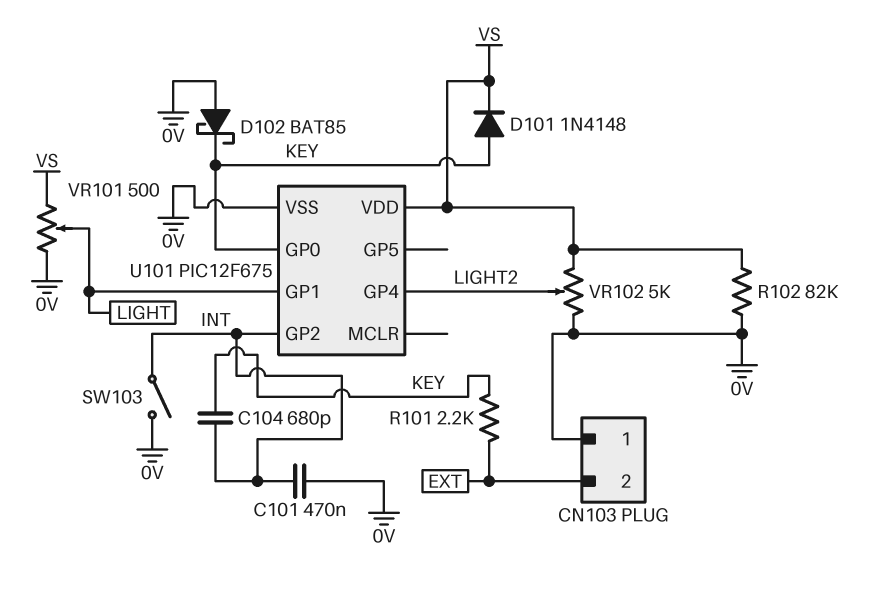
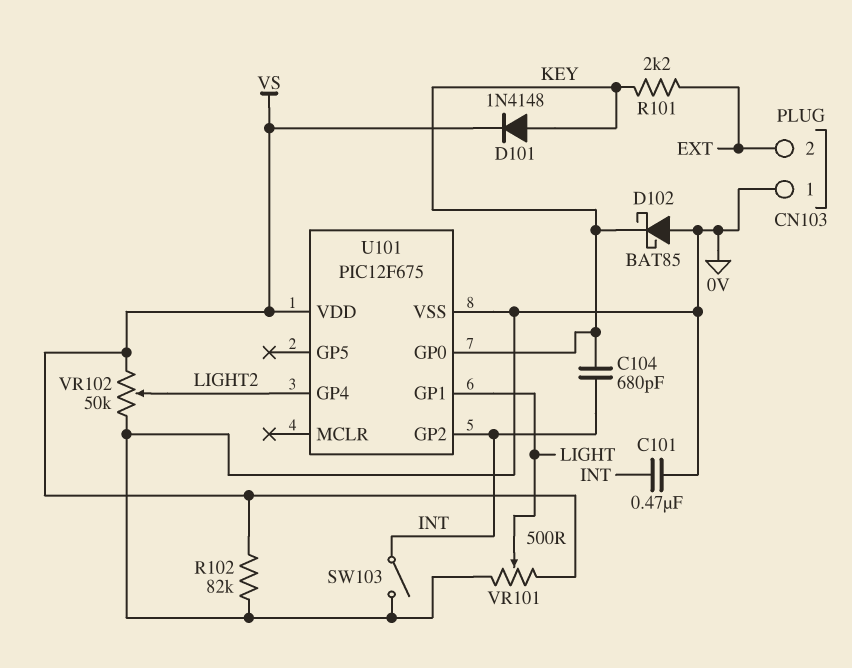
VR102: 5k (0V, VS, wiper LIGHT2) -> 50k (0V, VS, wiper LIGHT2)

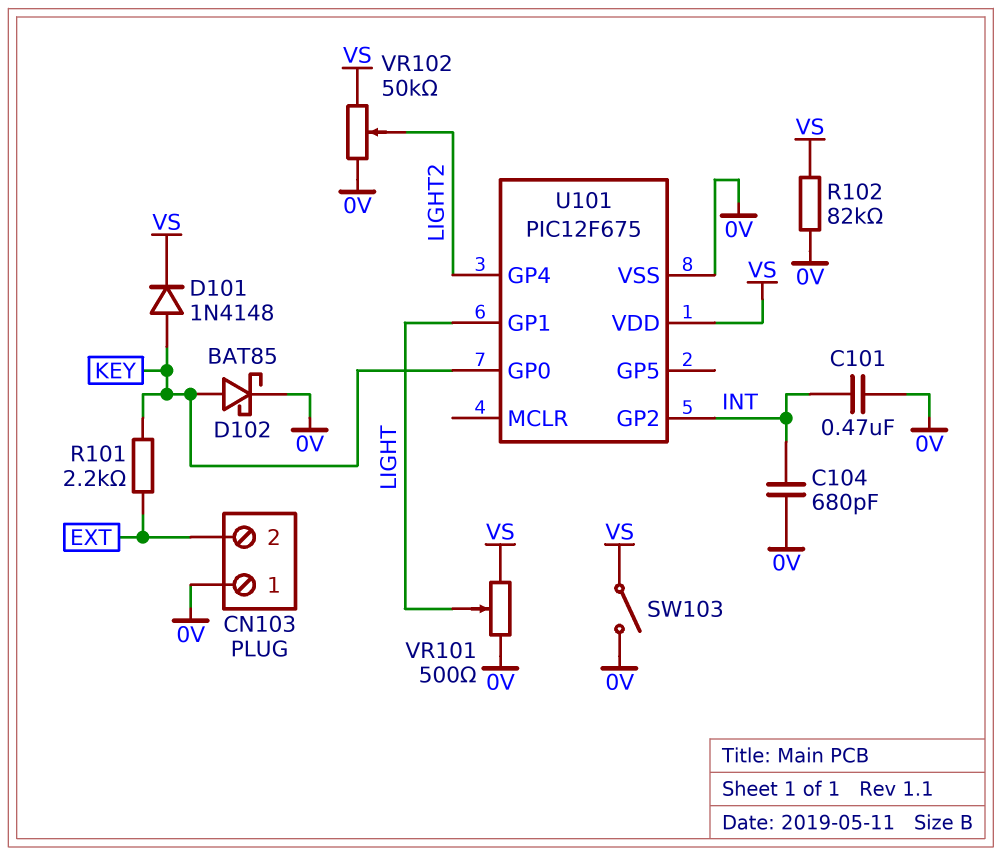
C104: 680pF (INT, KEY) -> 680pF (0V, INT)
D102: schottky BAT85 (A 0V, K KEY) -> schottky BAT85 (A KEY, K 0V)
SW103: switch (0V, INT) -> switch (0V, VS)

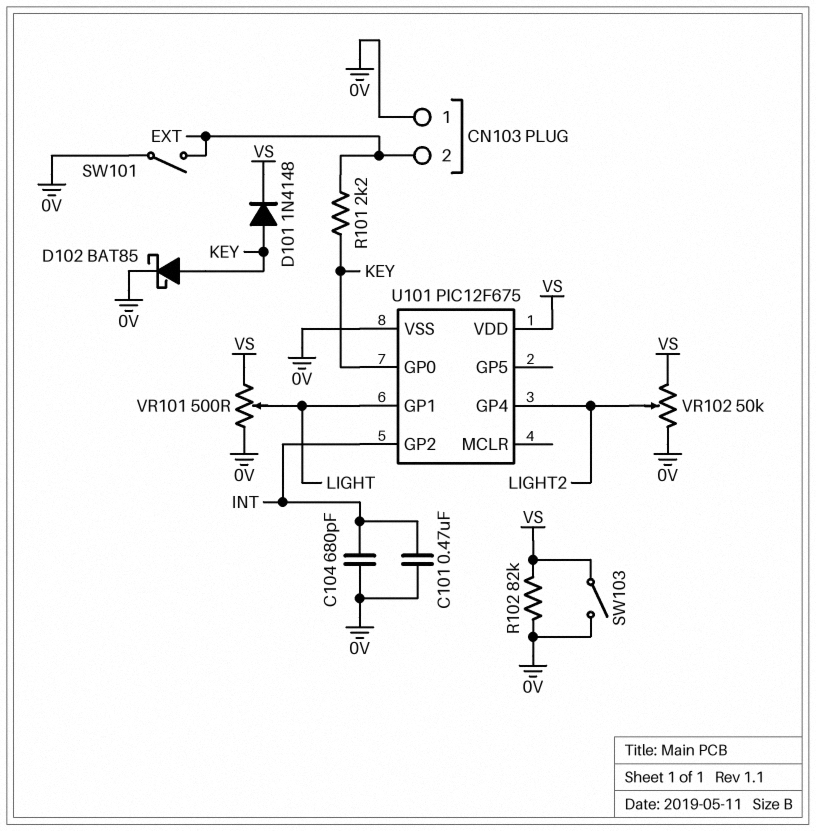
SW101: none -> switch (0V, EXT)

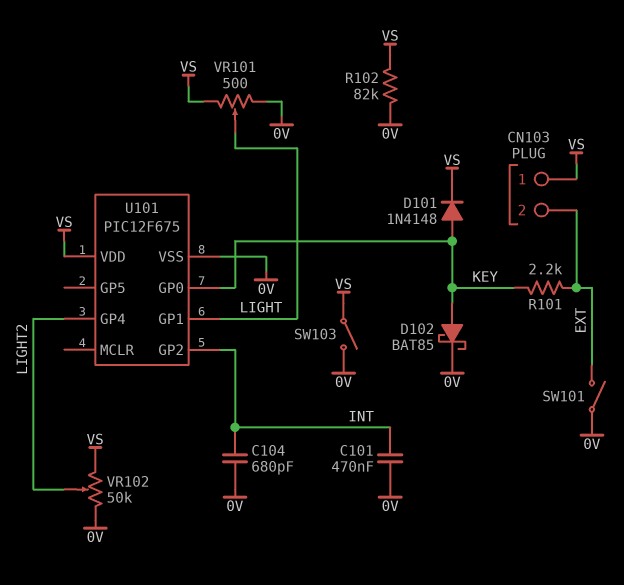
CN103 pin 1: 0V -> VS

